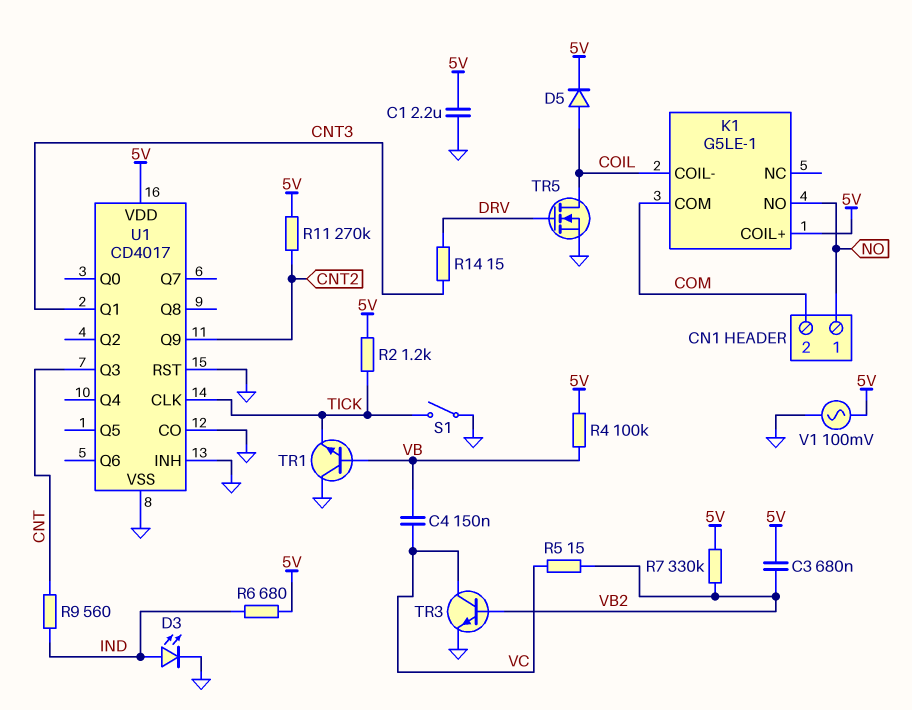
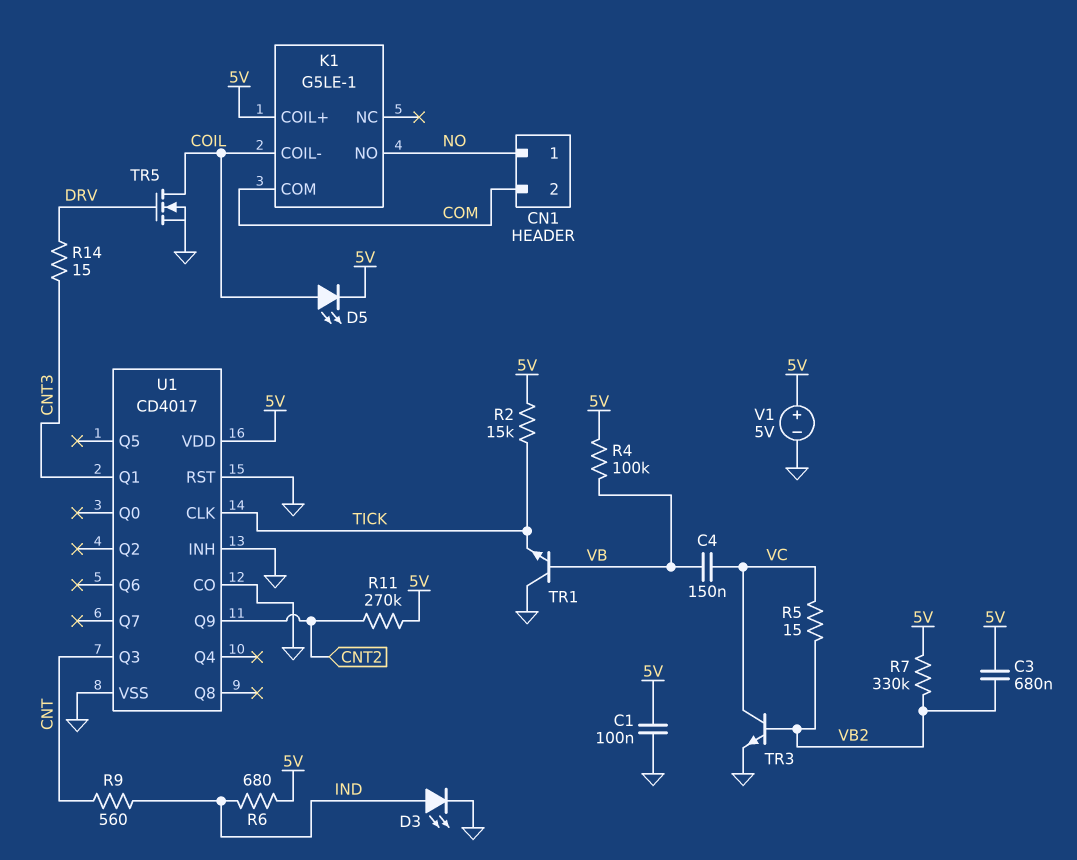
C1: 2.2uF (5V, GND) -> 100nF (5V, GND)
D5: diode (A COIL, K 5V) -> LED (A COIL, K 5V)
R2: 1.2k (5V, TICK) -> 15k (5V, TICK)
S1: switch (GND, TICK) -> none
V1: AC 100mV (5V, GND) -> 5V (plus 5V, minus GND)

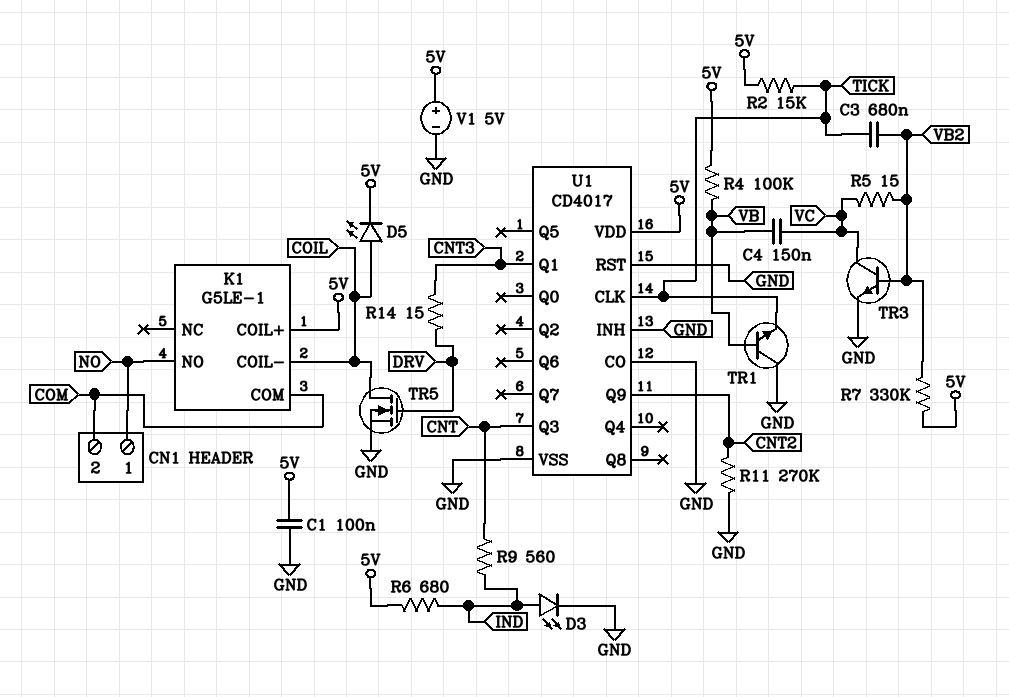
C3: 680nF (5V, VB2) -> 680nF (TICK, VB2)
R11: 270k (5V, CNT2) -> 270k (CNT2, GND)

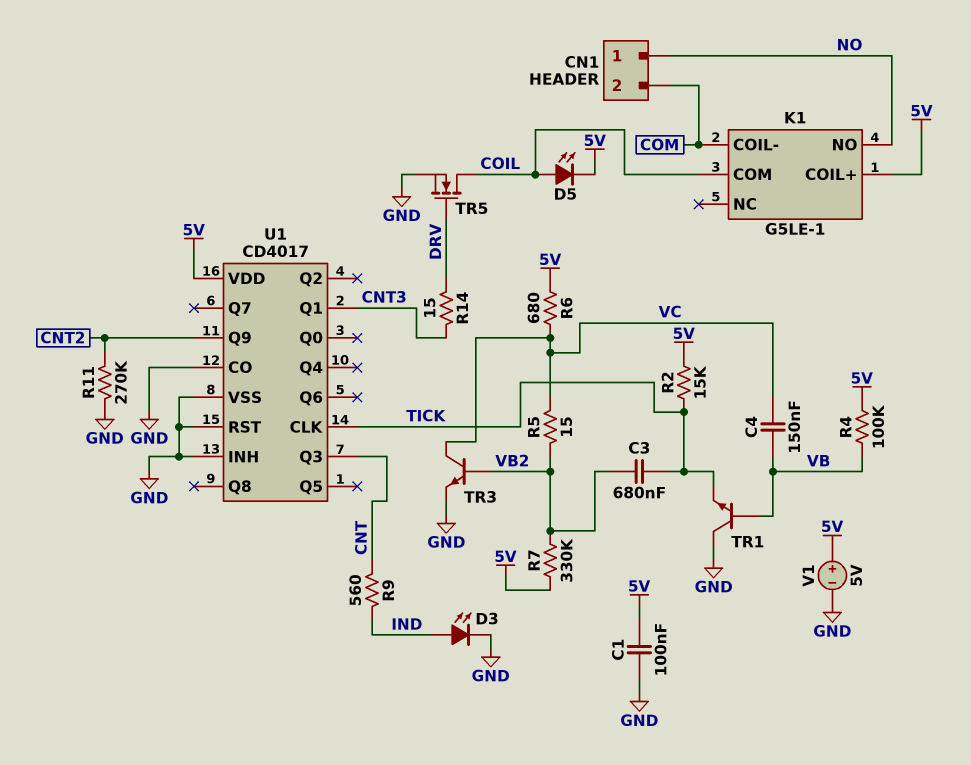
K1 pin COIL-: COIL -> COM
K1 pin COM: COM -> COIL
R6: 680 (5V, IND) -> 680 (5V, VC)

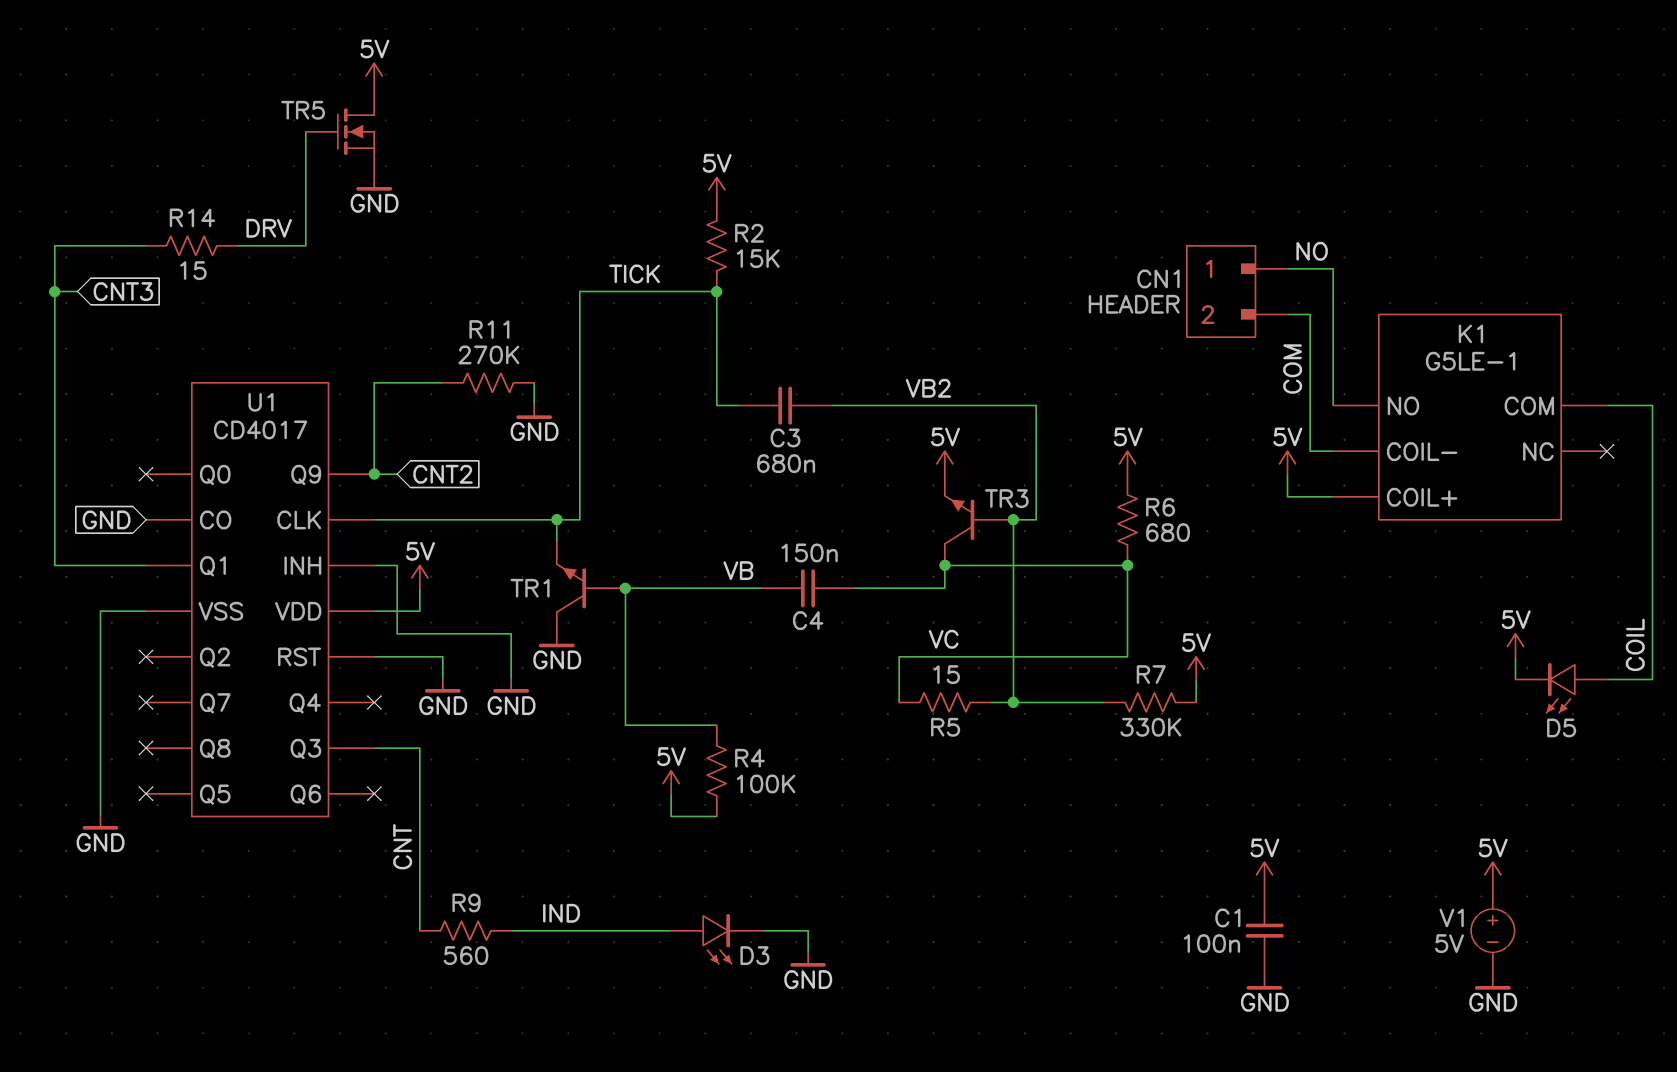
TR3: NPN (B VB2, C VC, E GND) -> NPN (B VB2, C VC, E 5V)
TR5: NMOS (G DRV, D COIL, S GND) -> NMOS (G DRV, D 5V, S GND)

